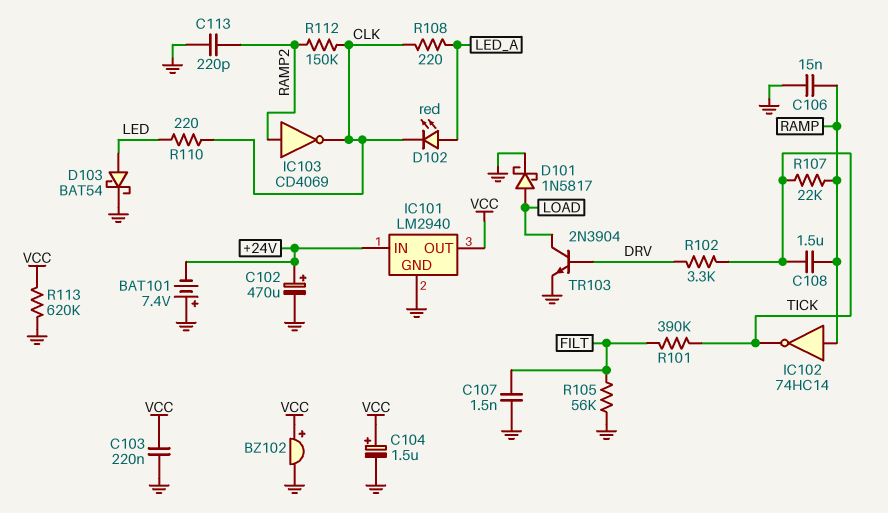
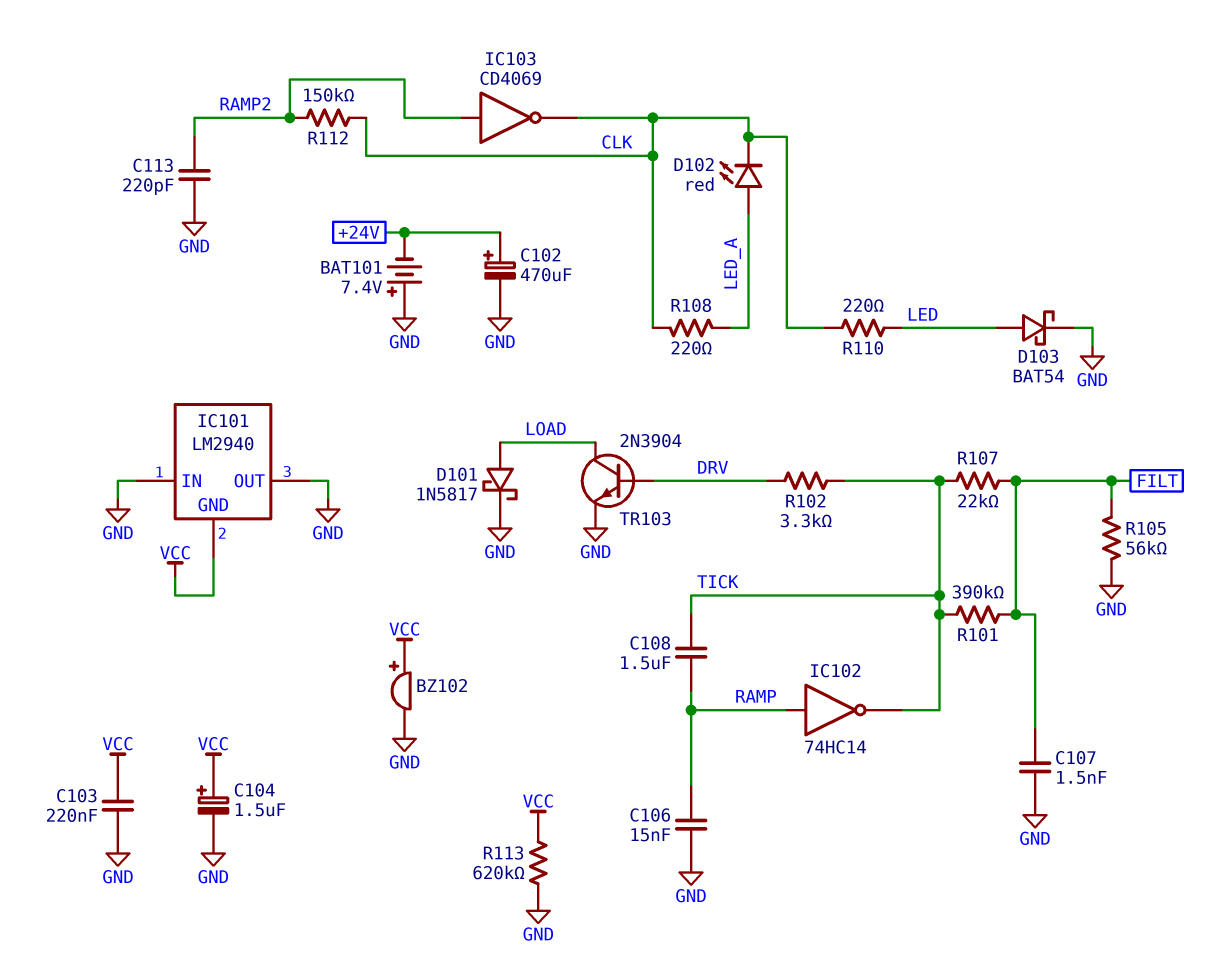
IC101 pin GND: GND -> VCC
IC101 pin IN: +24V -> GND
IC101 pin OUT: VCC -> GND
R107: 22k (RAMP, TICK) -> 22k (FILT, TICK)

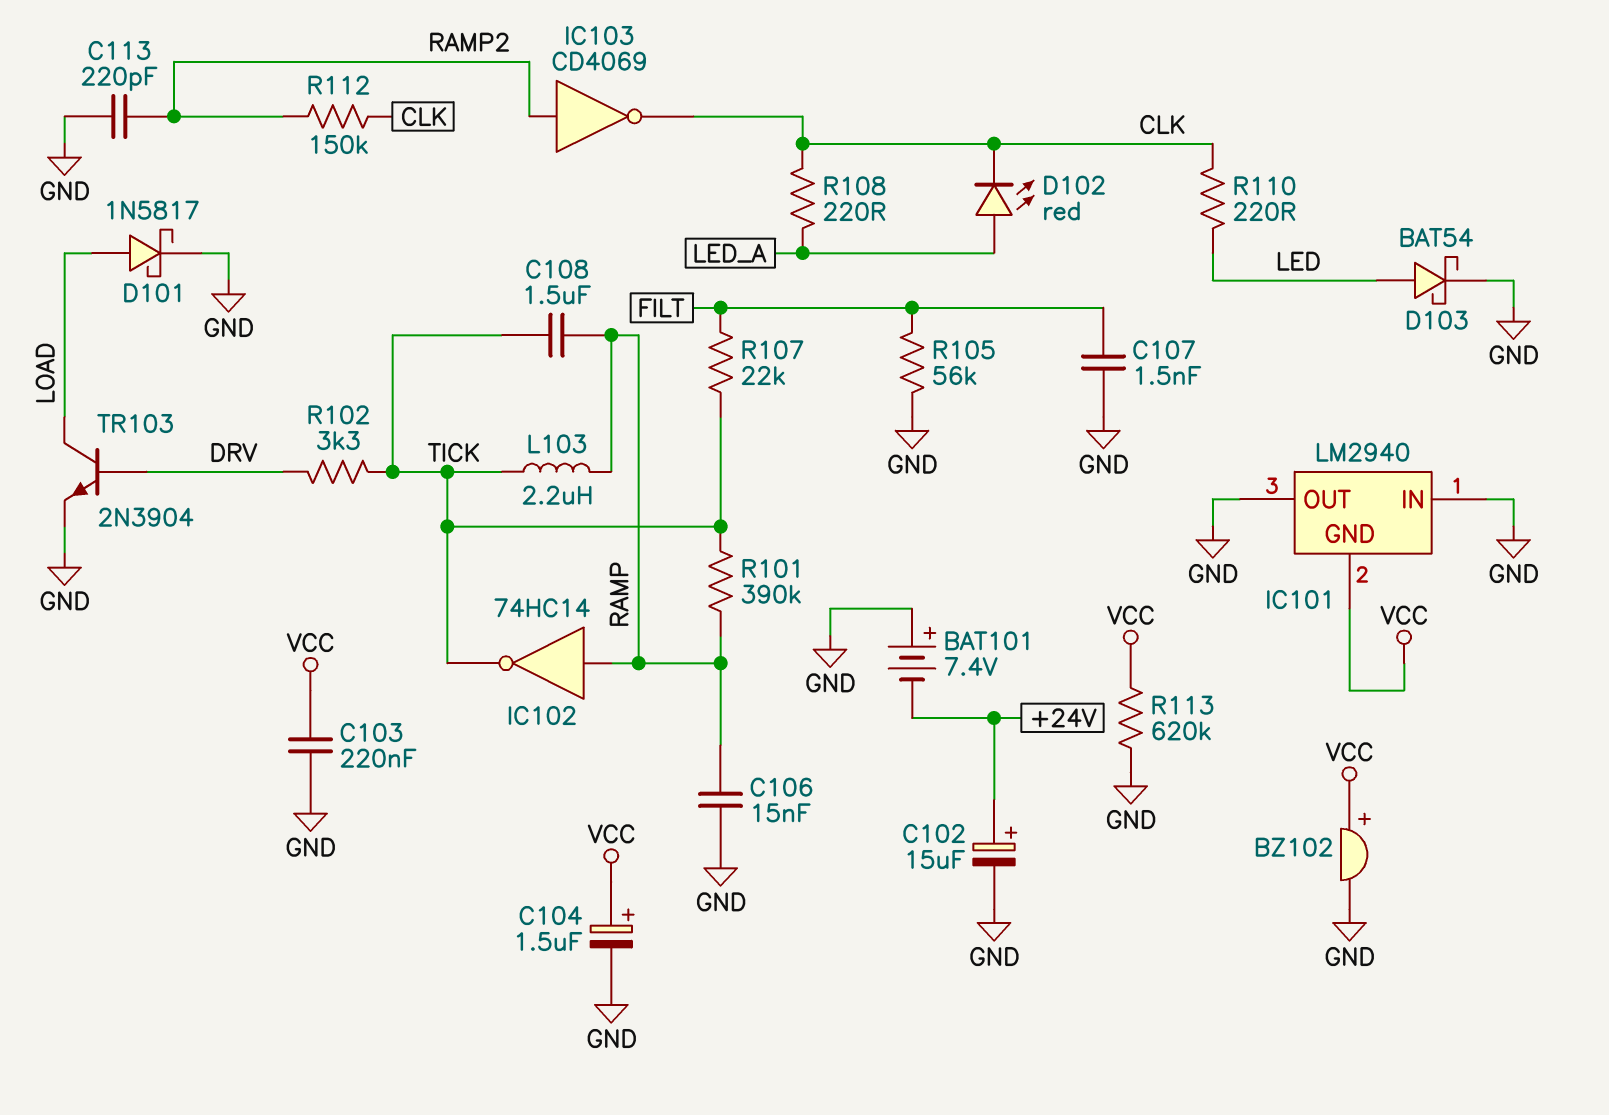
C102: 470uF (plus +24V, minus GND) -> 15uF (plus +24V, minus GND)
L103: none -> 2.2uH (RAMP, TICK)
R101: 390k (FILT, TICK) -> 390k (RAMP, TICK)

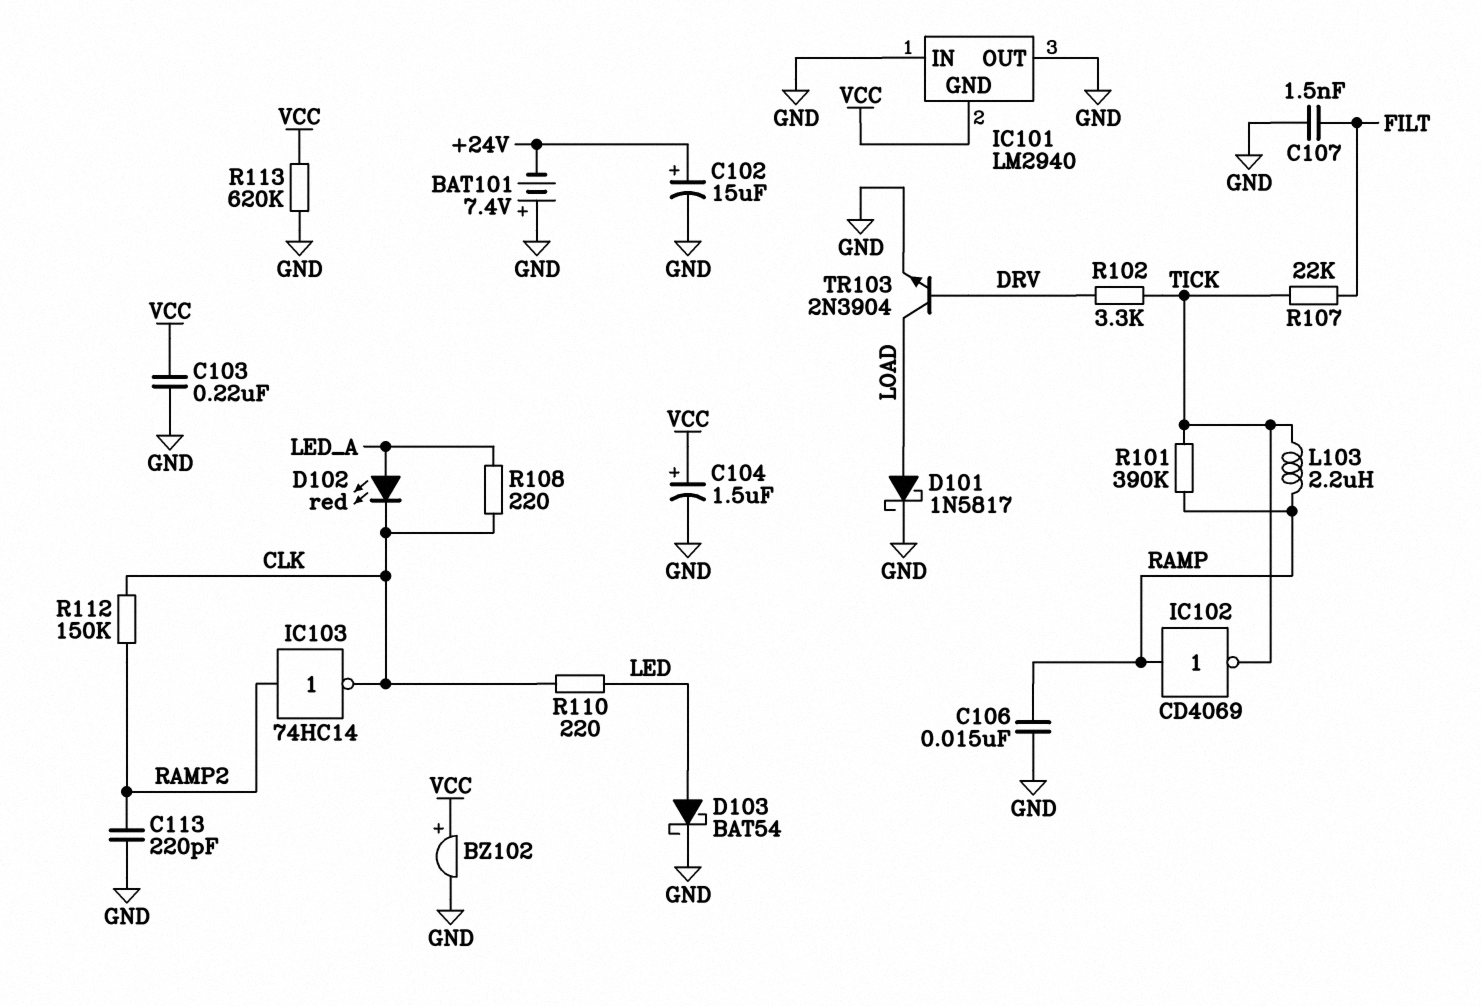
C108: 1.5uF (RAMP, TICK) -> none
IC102: NOT 74HC14 (in RAMP, out TICK) -> NOT CD4069 (in RAMP, out TICK)
IC103: NOT CD4069 (in RAMP2, out CLK) -> NOT 74HC14 (in RAMP2, out CLK)
R105: 56k (FILT, GND) -> none

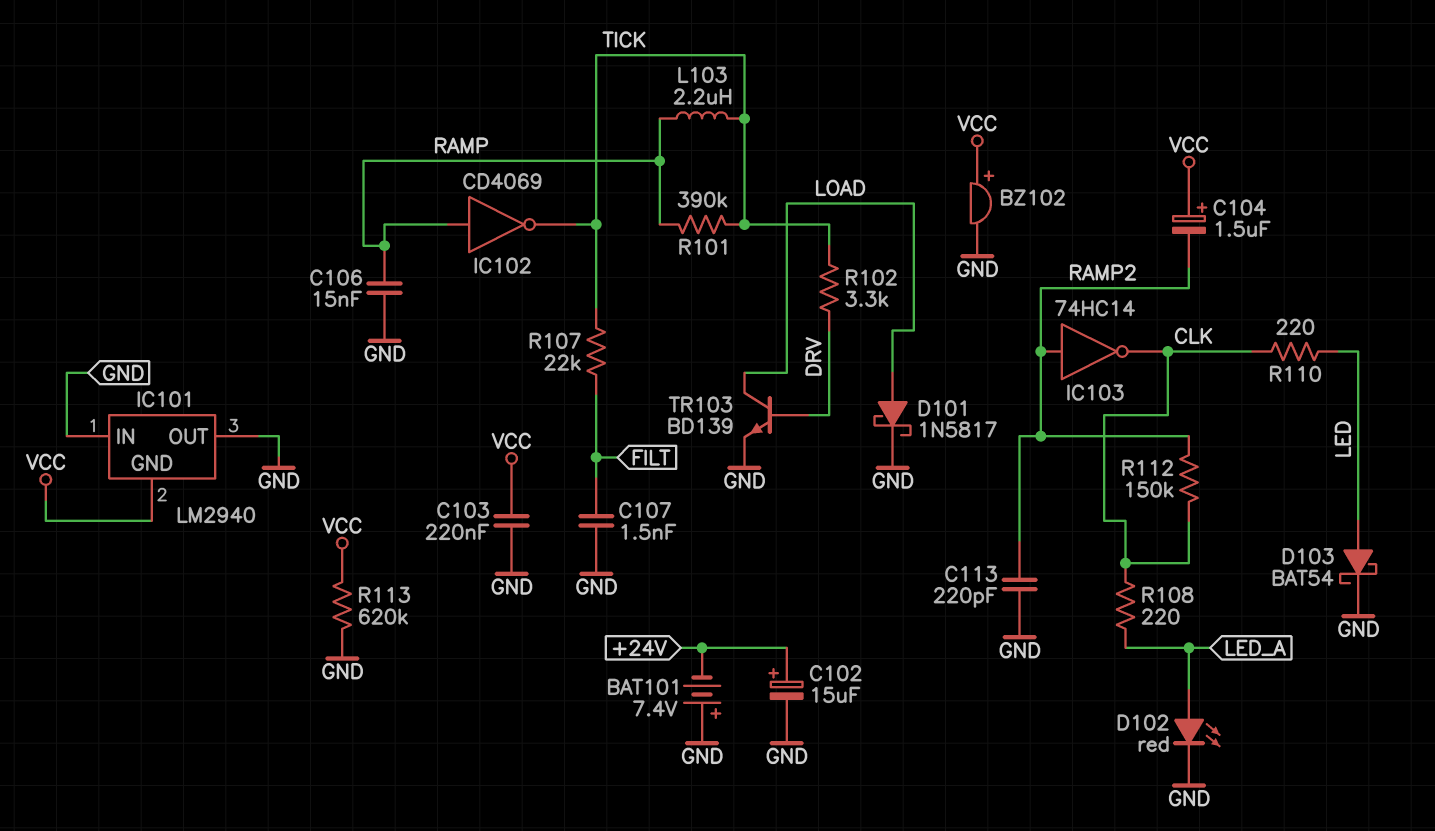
C104: 1.5uF (plus VCC, minus GND) -> 1.5uF (plus VCC, minus RAMP2)
D102: LED red (A LED_A, K CLK) -> LED red (A LED_A, K GND)
TR103: NPN 2N3904 (B DRV, C LOAD, E GND) -> NPN BD139 (B DRV, C LOAD, E GND)

